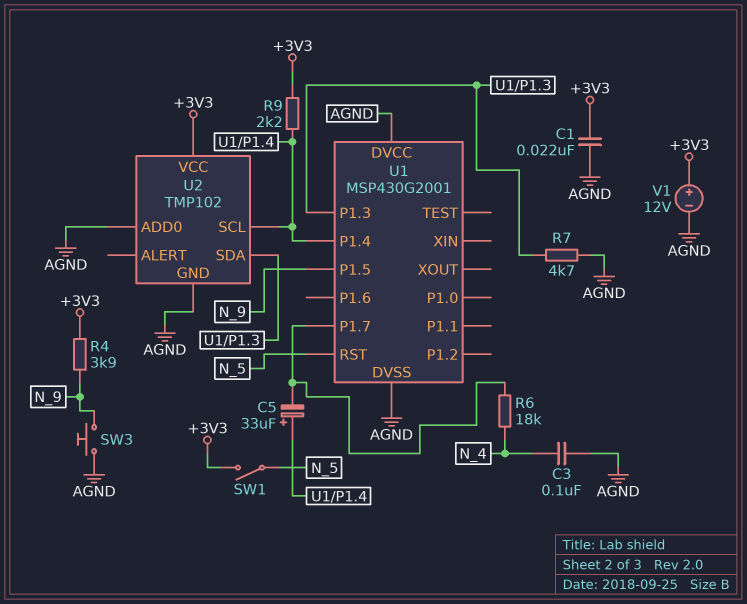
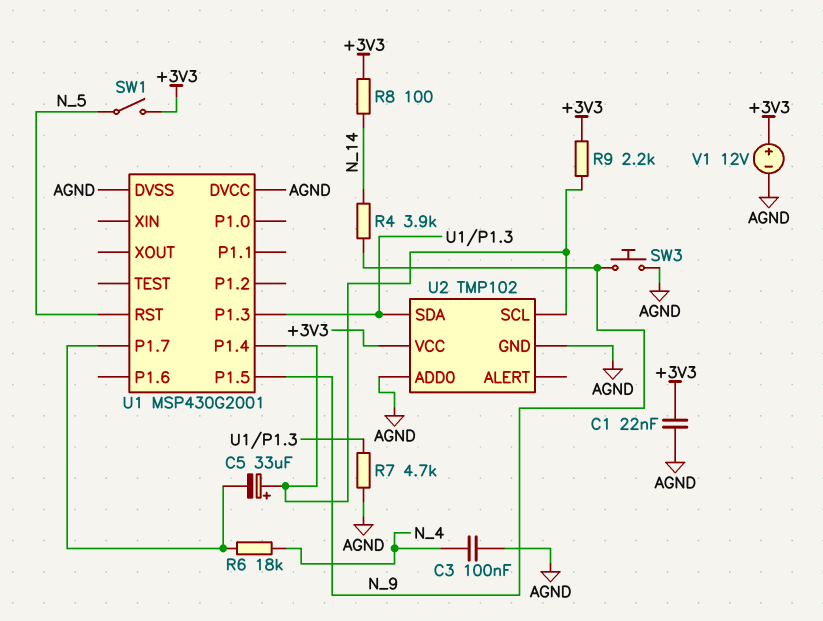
R4: 3.9k (+3V3, N_9) -> 3.9k (N_9, N_14)
R8: none -> 100 (+3V3, N_14)

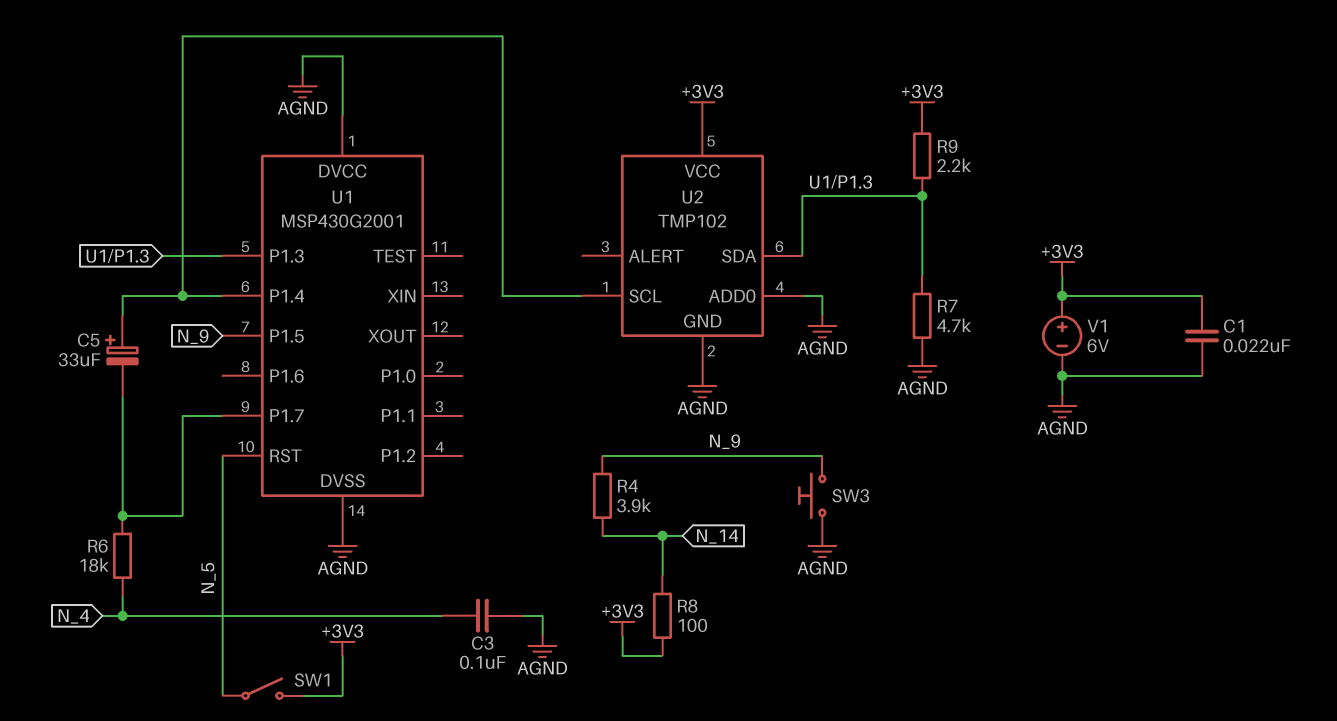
R9: 2.2k (+3V3, U1/P1.4) -> 2.2k (+3V3, U1/P1.3)
V1: 12V (plus +3V3, minus AGND) -> 6V (plus +3V3, minus AGND)

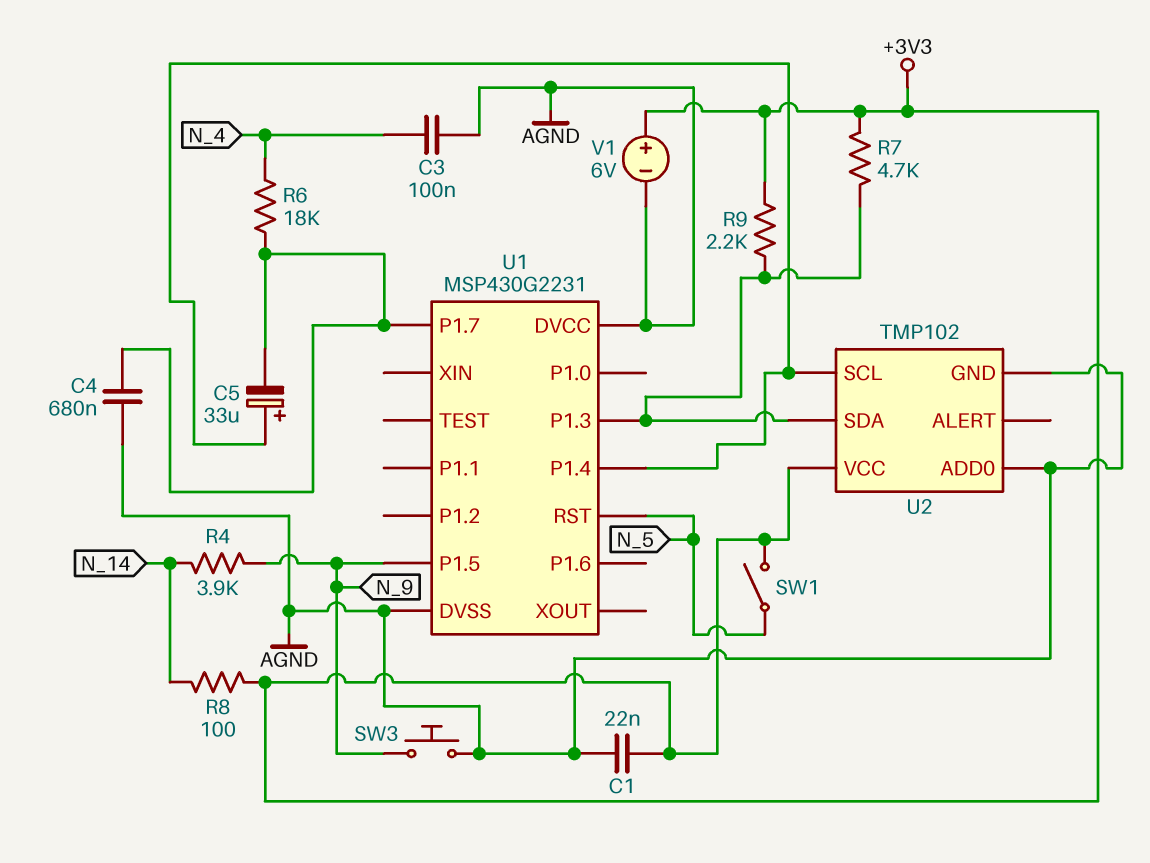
C4: none -> 680nF (AGND, U1/P1.7)
R7: 4.7k (AGND, U1/P1.3) -> 4.7k (+3V3, U1/P1.3)
U1: MSP430G2001 -> MSP430G2231

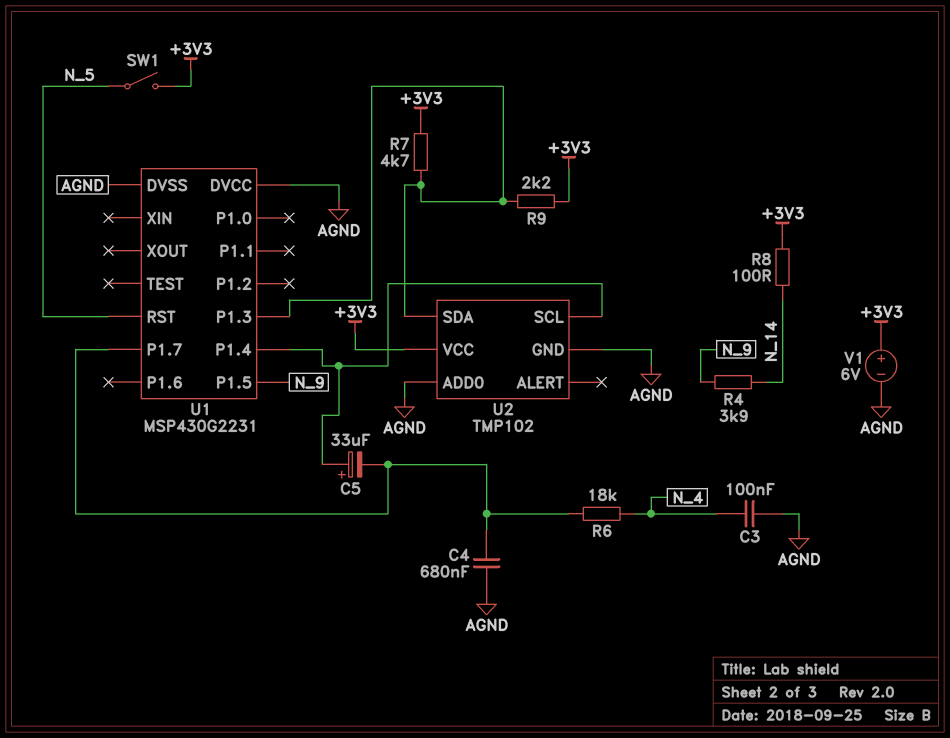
C1: 22nF (+3V3, AGND) -> none
SW3: button (AGND, N_9) -> none

